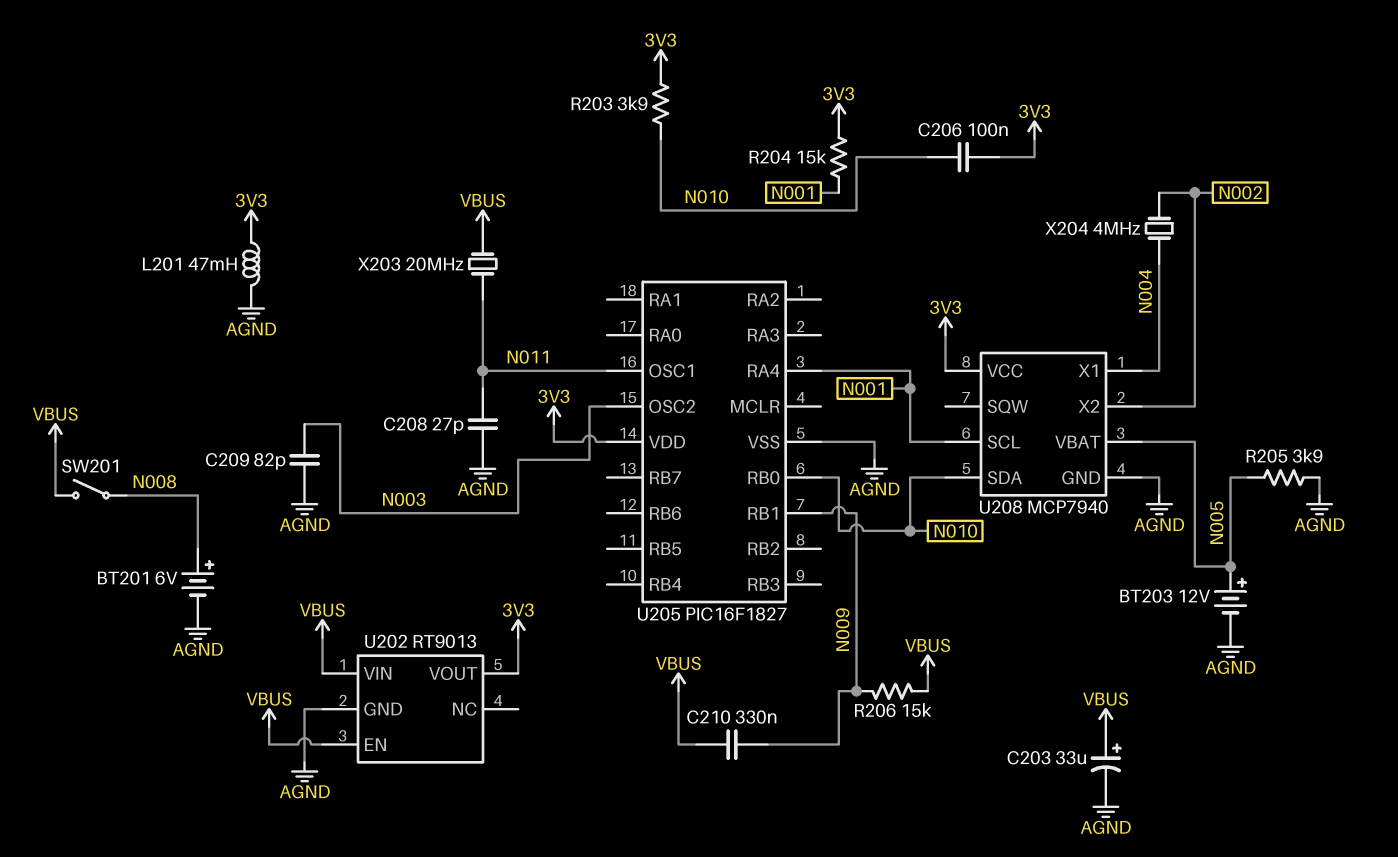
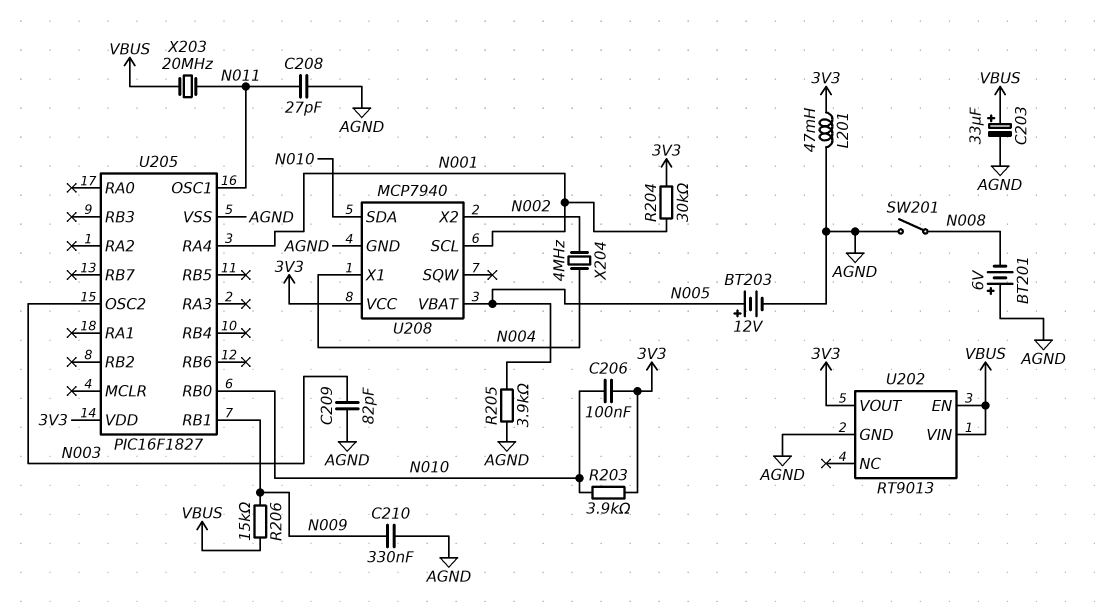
BT201: 6V (plus N008, minus AGND) -> 6V (plus AGND, minus N008)
C210: 330nF (N009, VBUS) -> 330nF (AGND, N009)
R204: 15k (3V3, N001) -> 30k (3V3, N001)
SW201: switch (N008, VBUS) -> switch (AGND, N008)

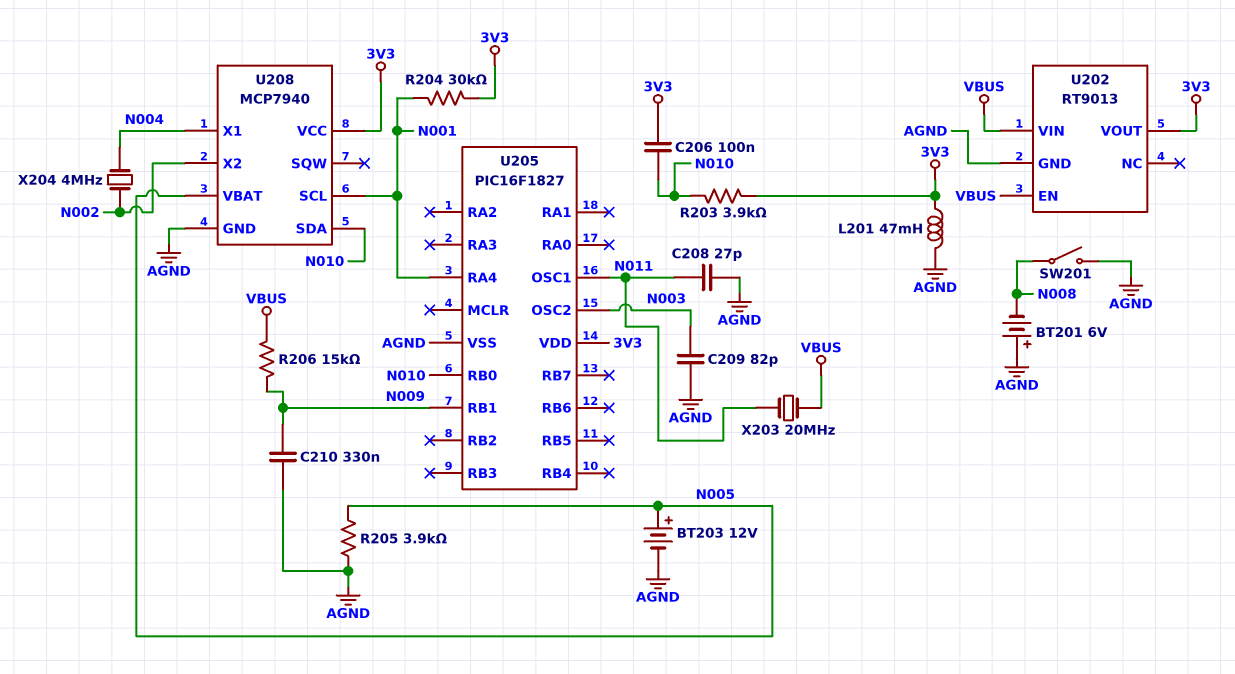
C203: 33uF (plus VBUS, minus AGND) -> none

